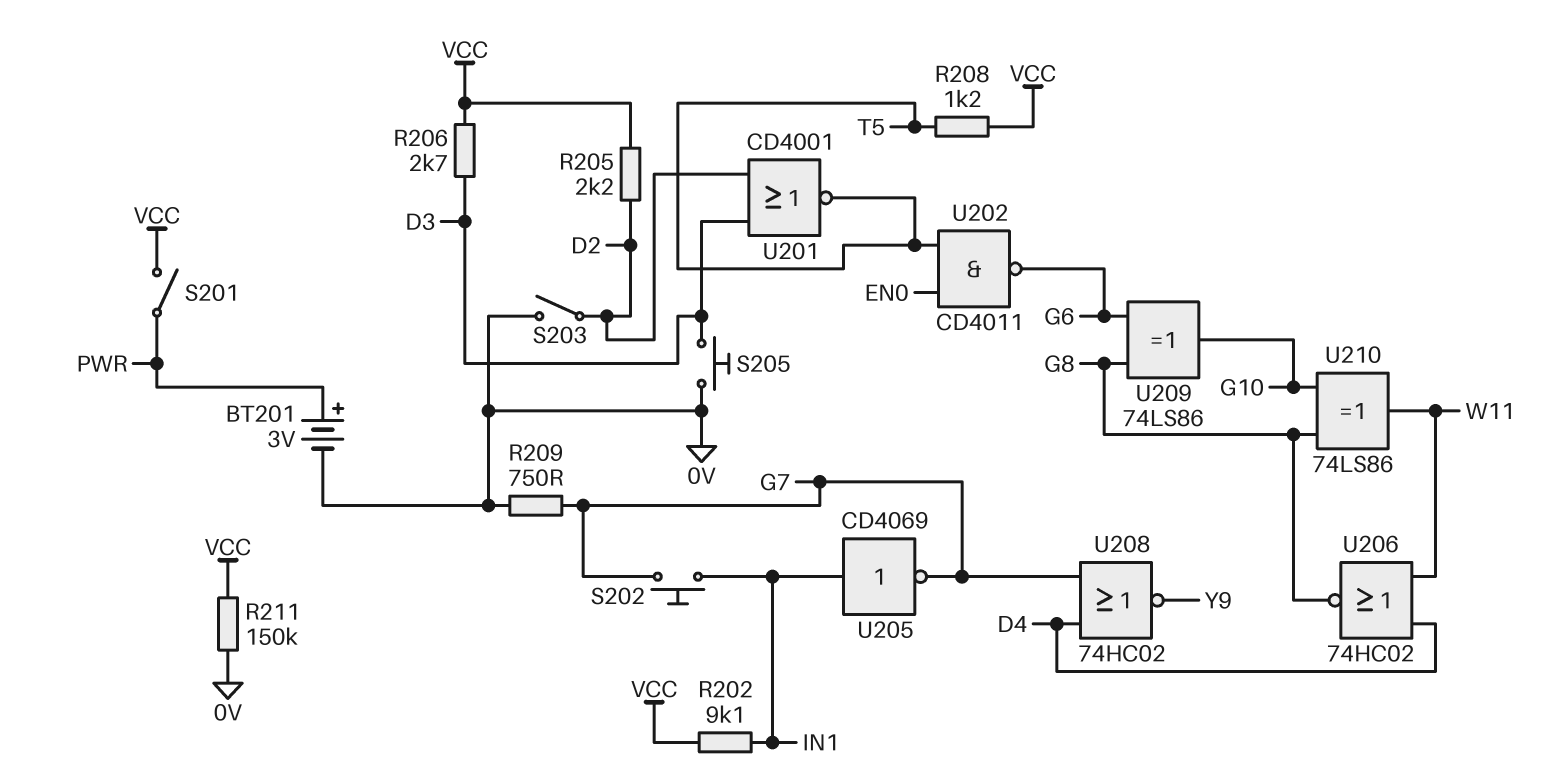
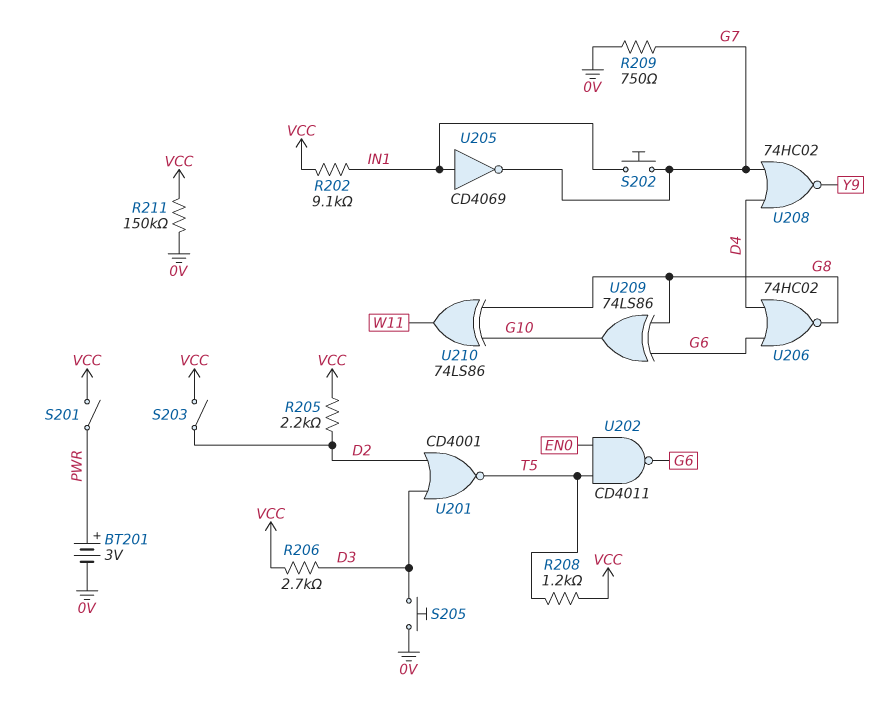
S203: switch (0V, D2) -> switch (D2, VCC)
U206: NOR 74HC02 (in D4, in W11, out G8) -> NOR 74HC02 (in D4, in G6, out G8)

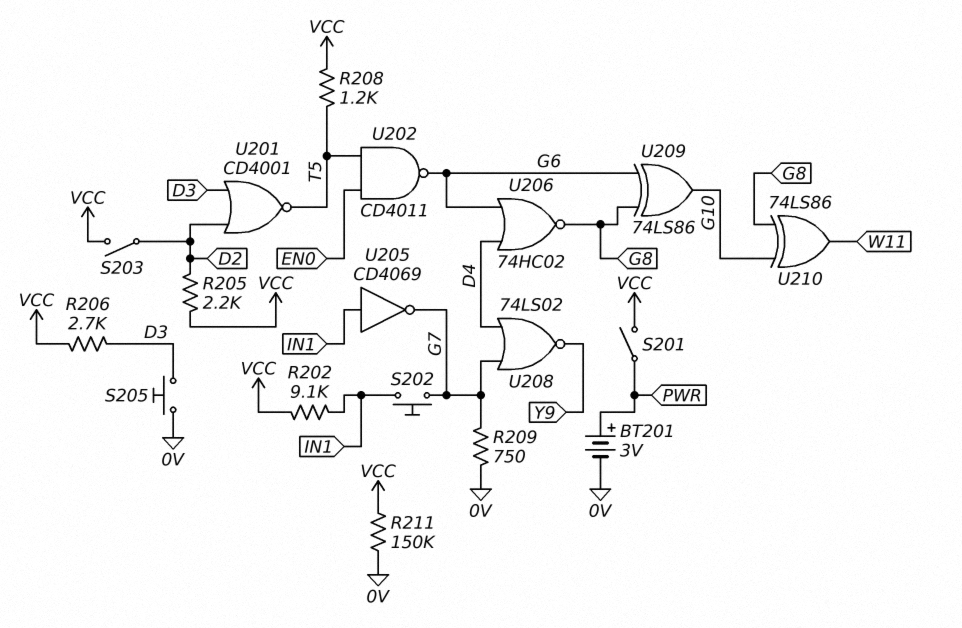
U208: NOR 74HC02 (in D4, in G7, out Y9) -> NOR 74LS02 (in D4, in G7, out Y9)

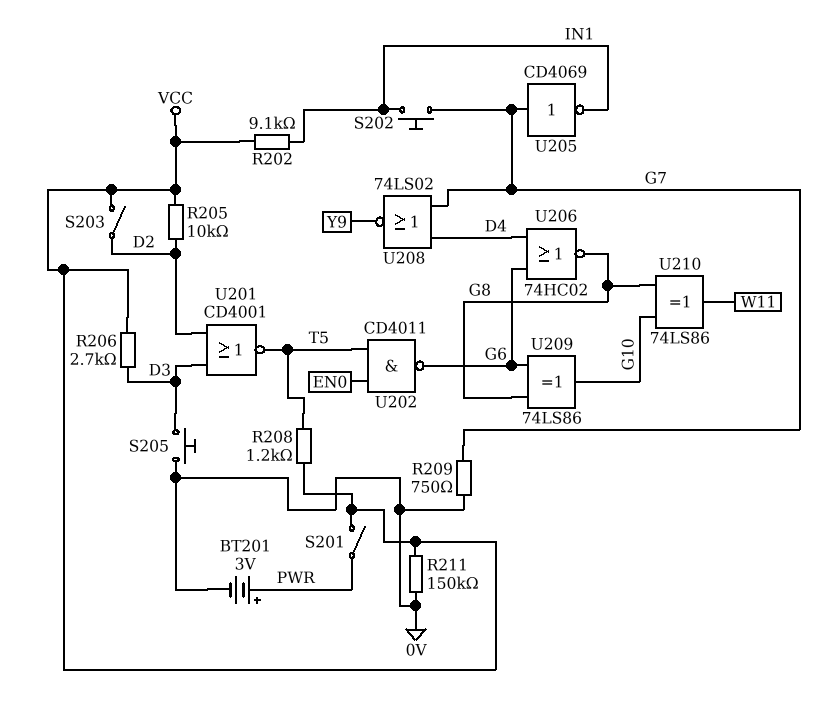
R205: 2.2k (D2, VCC) -> 10k (D2, VCC)
U205: NOT CD4069 (in IN1, out G7) -> NOT CD4069 (in G7, out IN1)

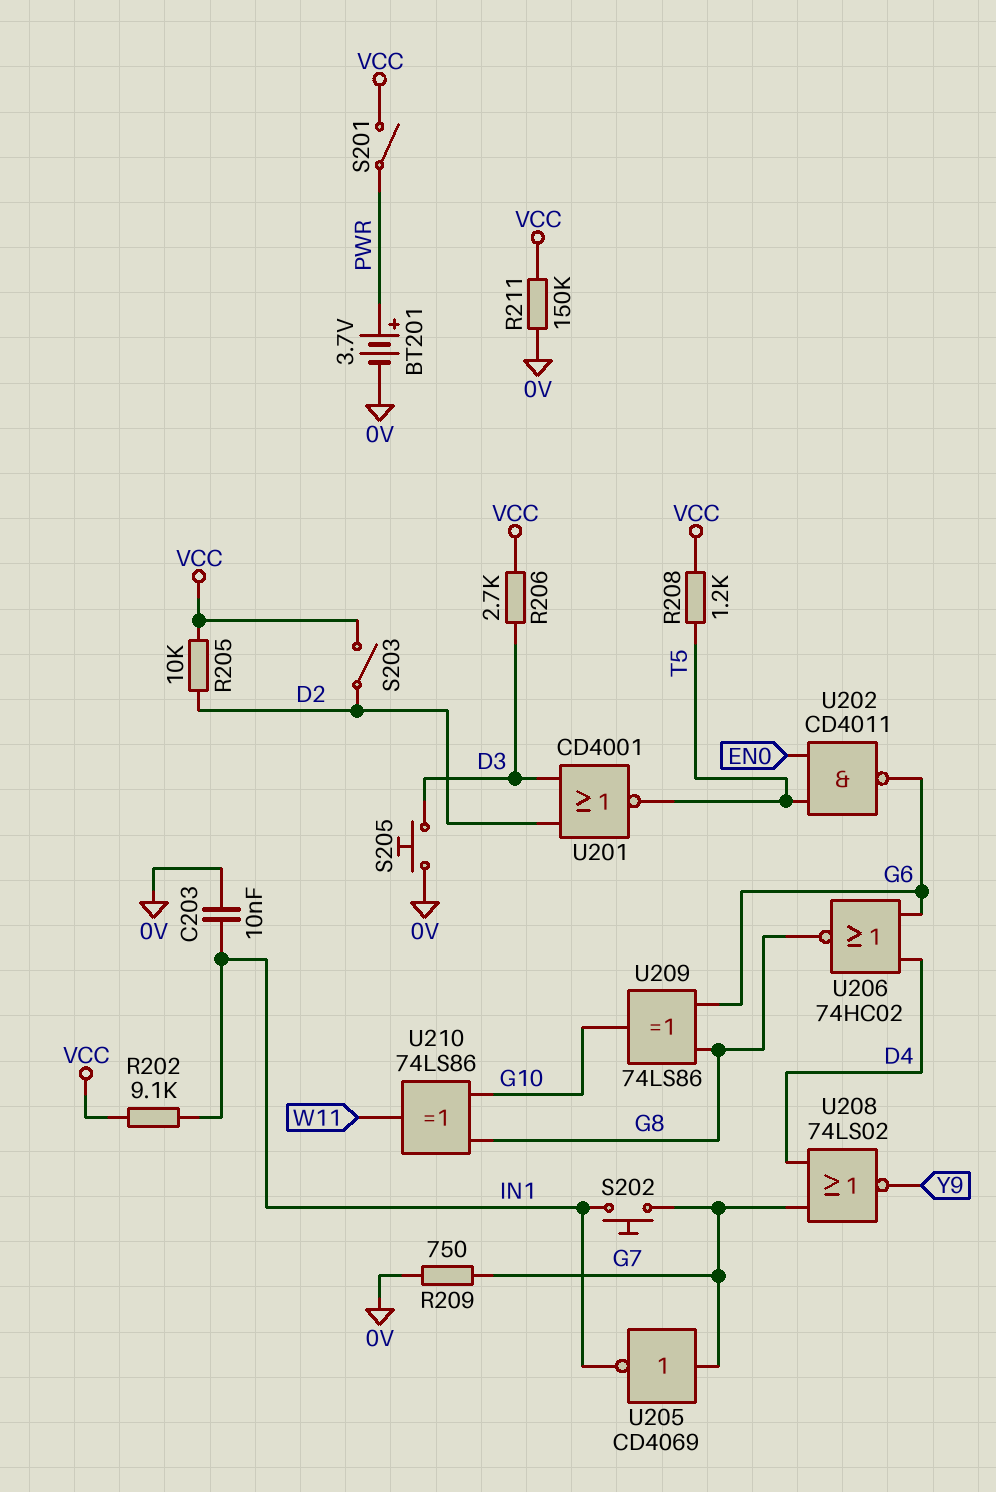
BT201: 3V (plus PWR, minus 0V) -> 3.7V (plus PWR, minus 0V)
C203: none -> 10nF (0V, IN1)

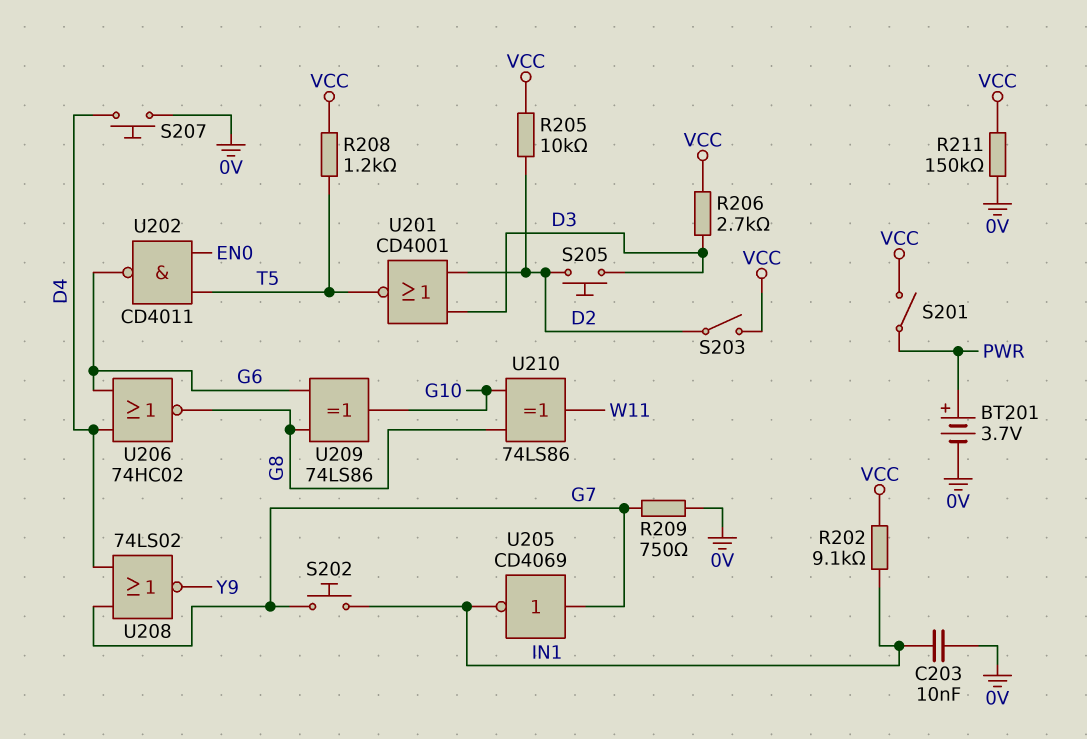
S205: button (0V, D3) -> button (D2, D3)
S207: none -> button (0V, D4)

